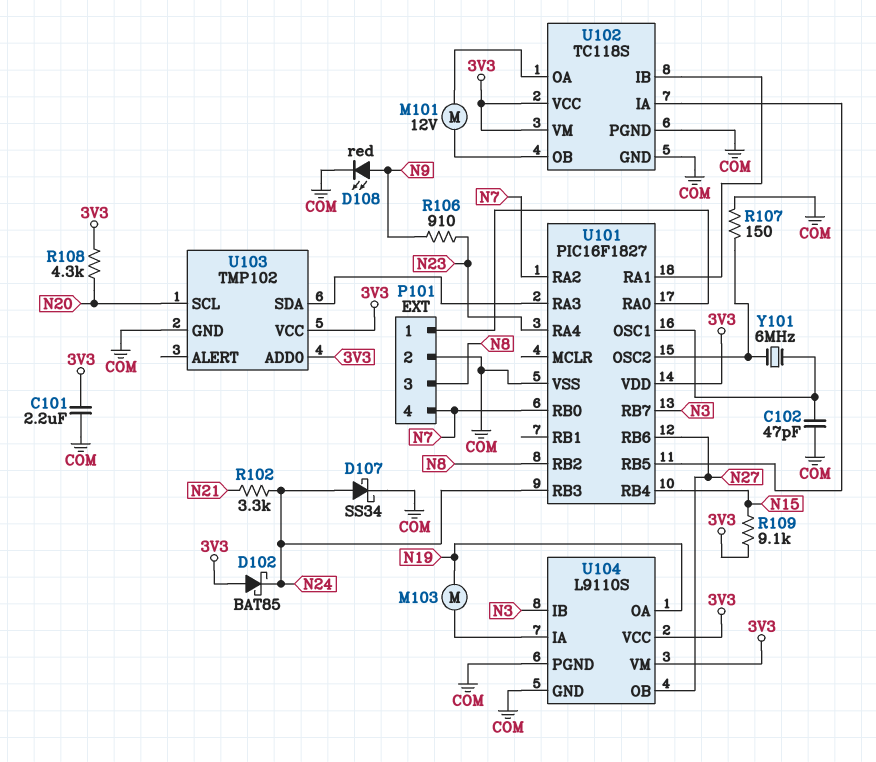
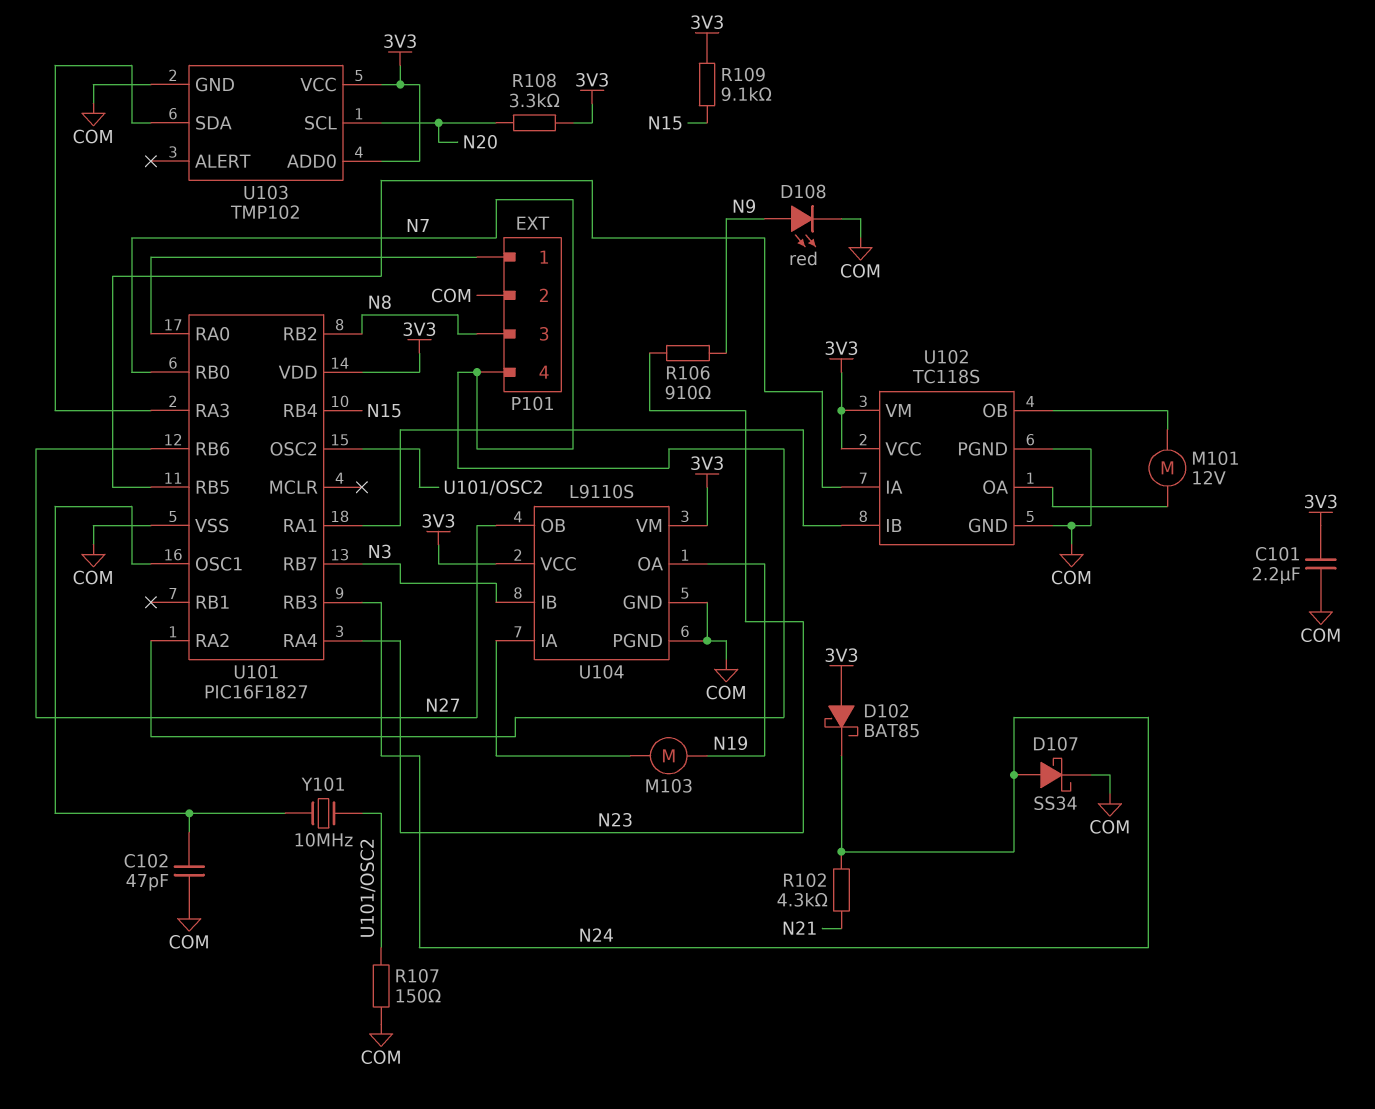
R102: 3.3k (N21, N24) -> 4.3k (N21, N24)
R108: 4.3k (3V3, N20) -> 3.3k (3V3, N20)
Y101: 6MHz (U101/OSC1, U101/OSC2) -> 10MHz (U101/OSC1, U101/OSC2)

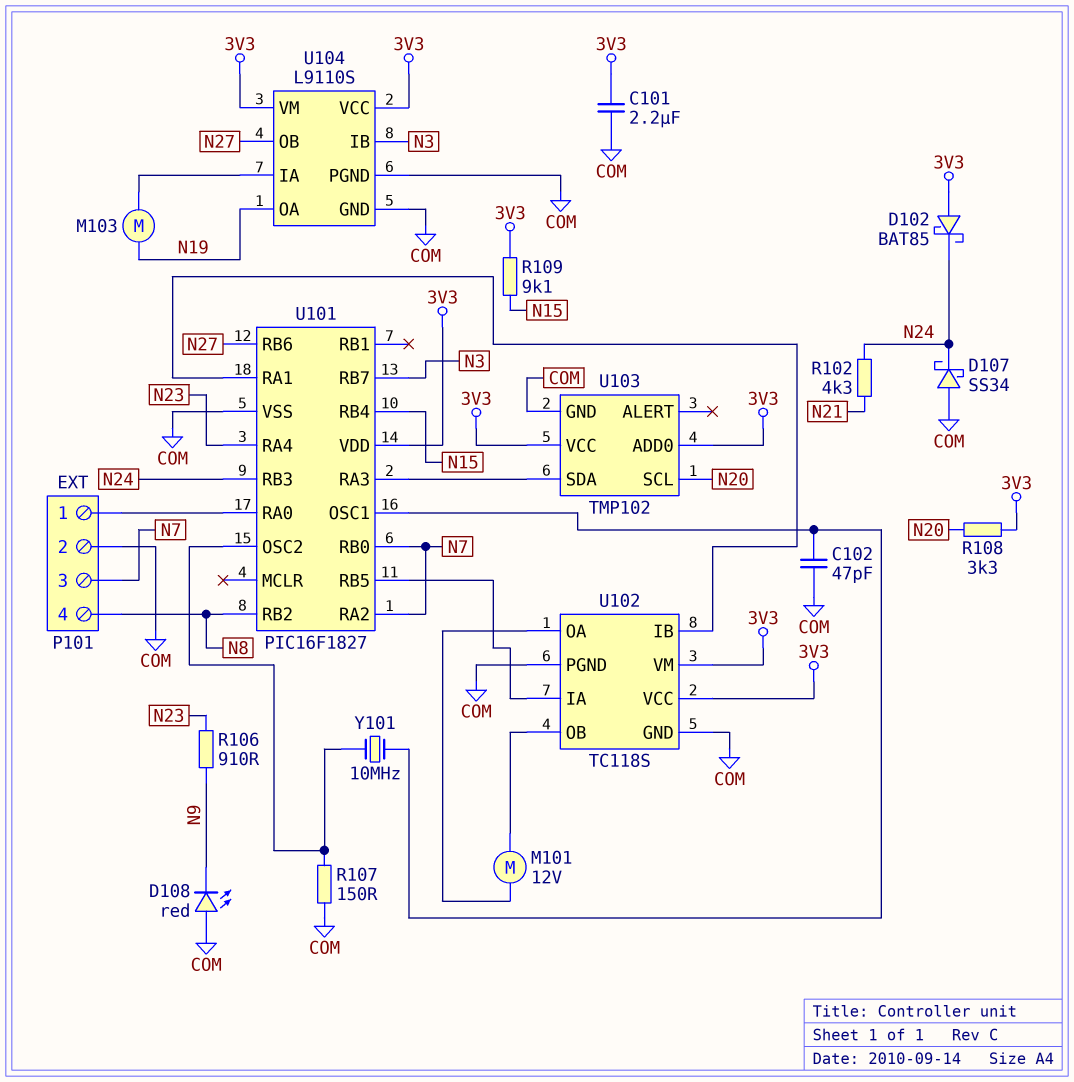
D107: schottky SS34 (A N24, K COM) -> schottky SS34 (A COM, K N24)
D108: LED red (A N9, K COM) -> LED red (A COM, K N9)
P101 pin 3: N8 -> N7
P101 pin 4: N7 -> N8

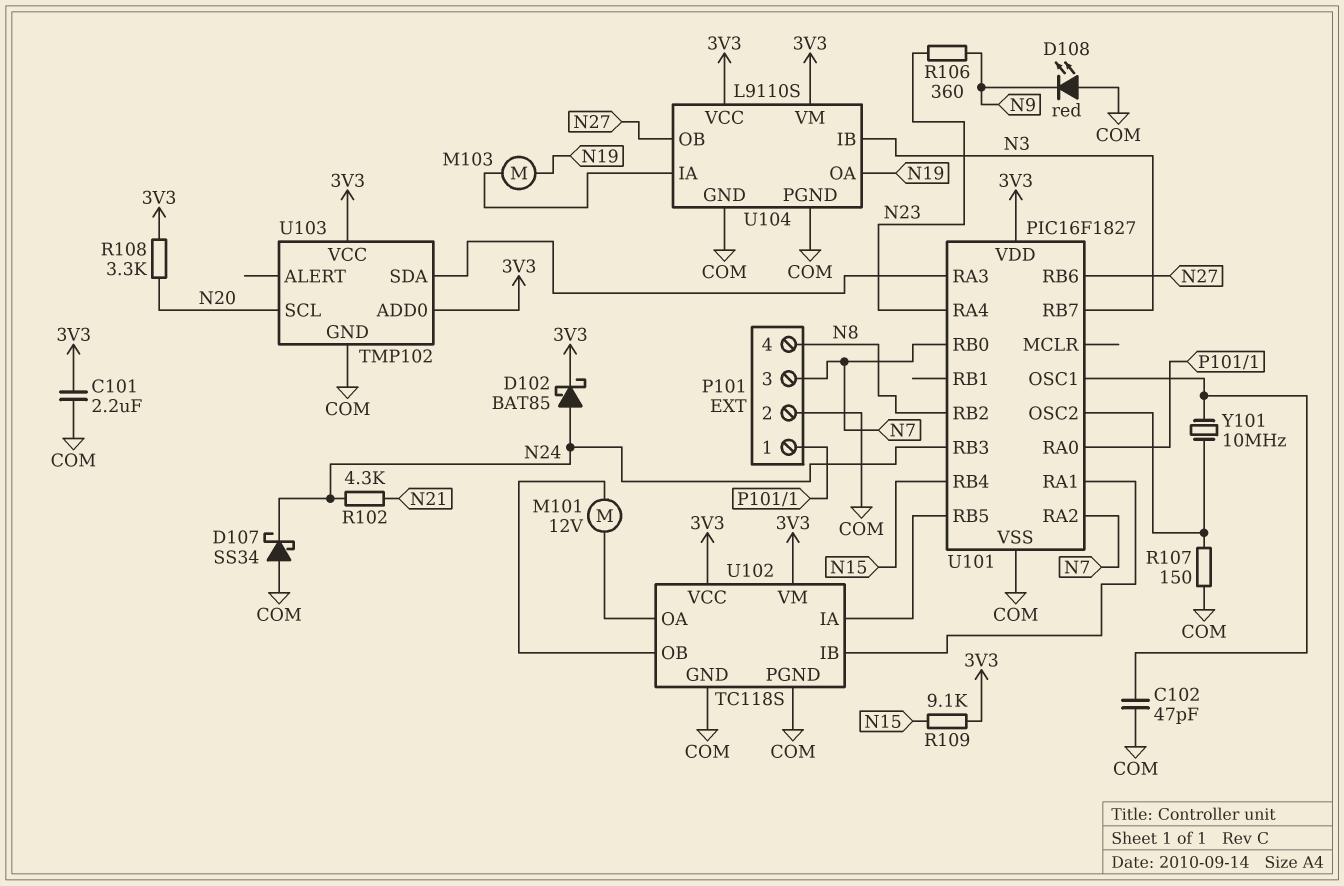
D102: schottky BAT85 (A 3V3, K N24) -> schottky BAT85 (A N24, K 3V3)
R106: 910 (N9, N23) -> 360 (N9, N23)

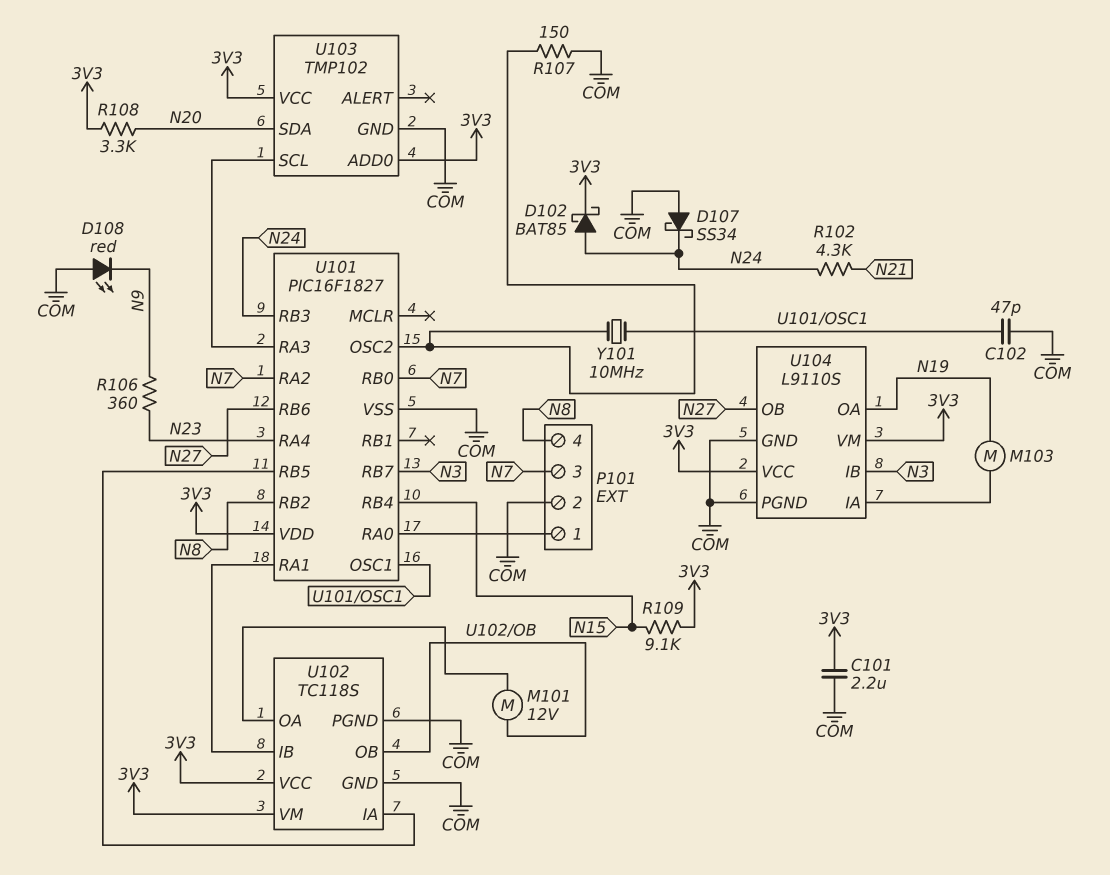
U103 pin SCL: N20 -> U101/RA3
U103 pin SDA: U101/RA3 -> N20

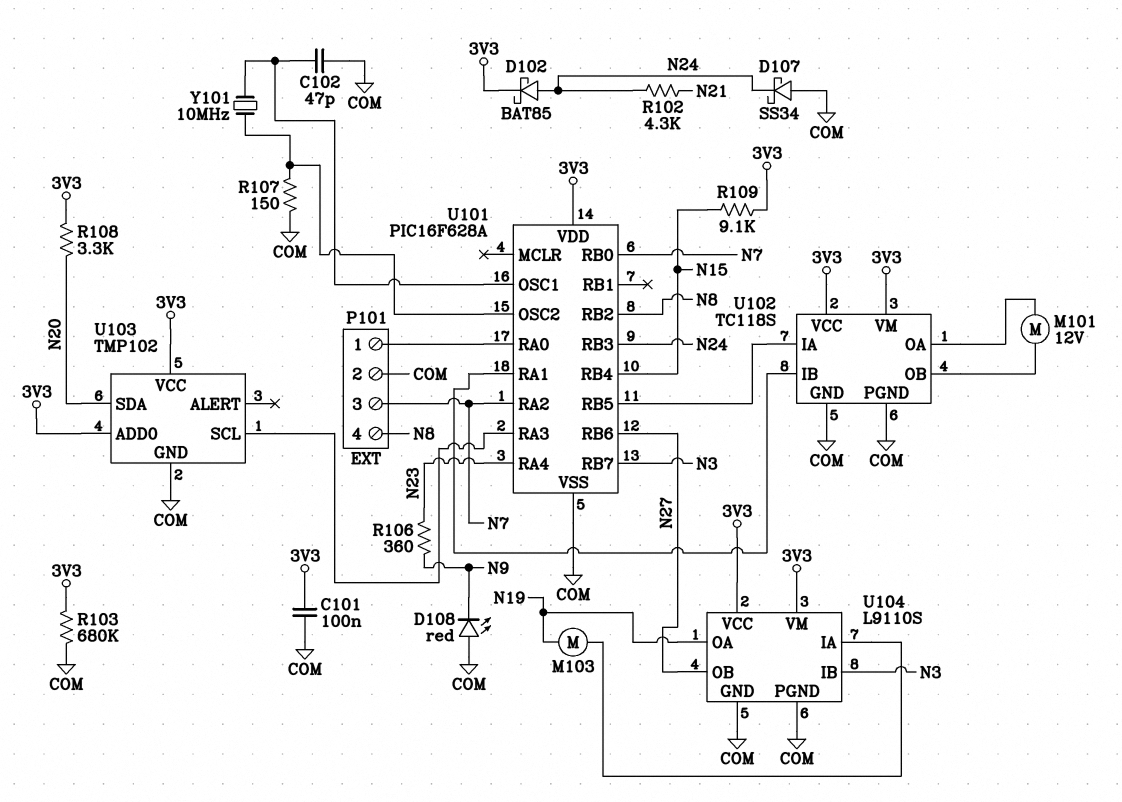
C101: 2.2uF (3V3, COM) -> 100nF (3V3, COM)
R103: none -> 680k (3V3, COM)
U101: PIC16F1827 -> PIC16F628A

